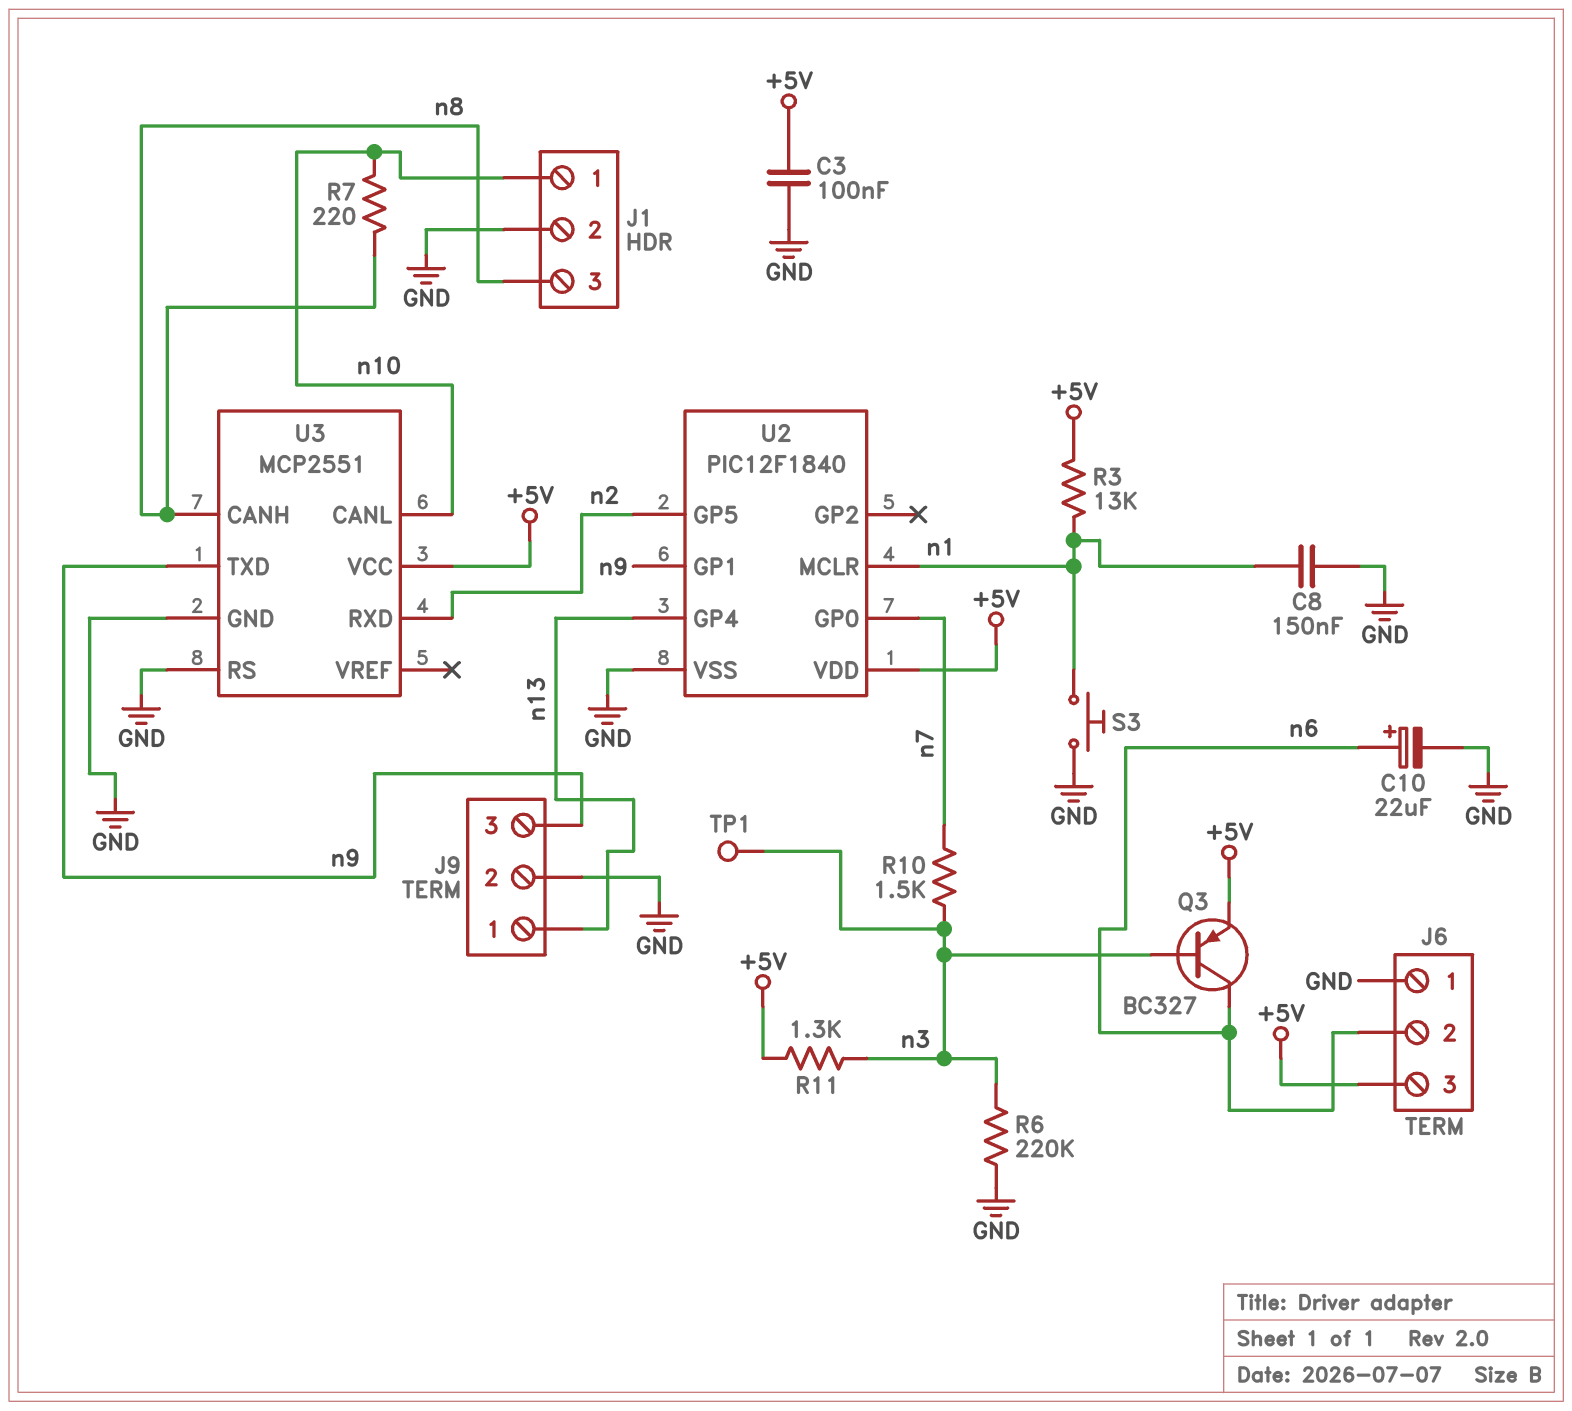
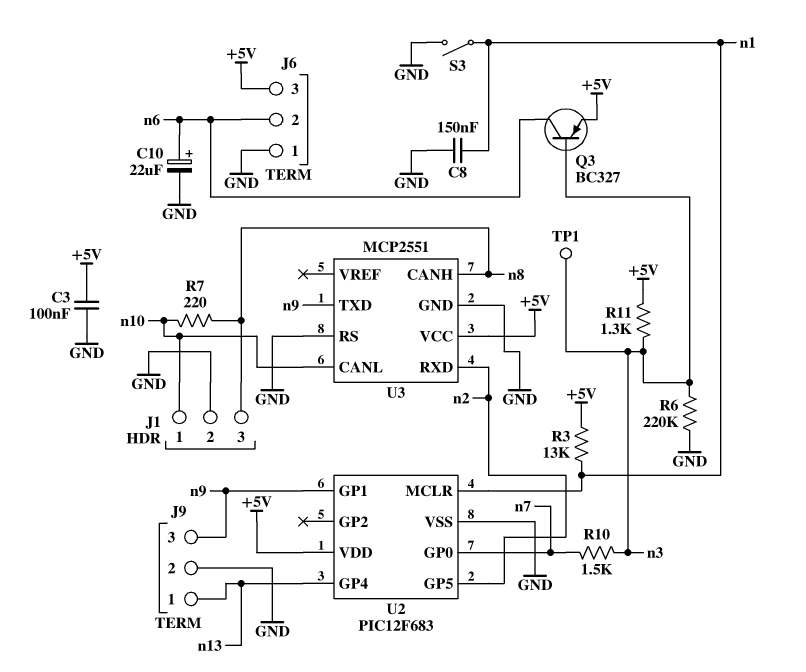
S3: button (GND, n1) -> switch (GND, n1)
U2: PIC12F1840 -> PIC12F683

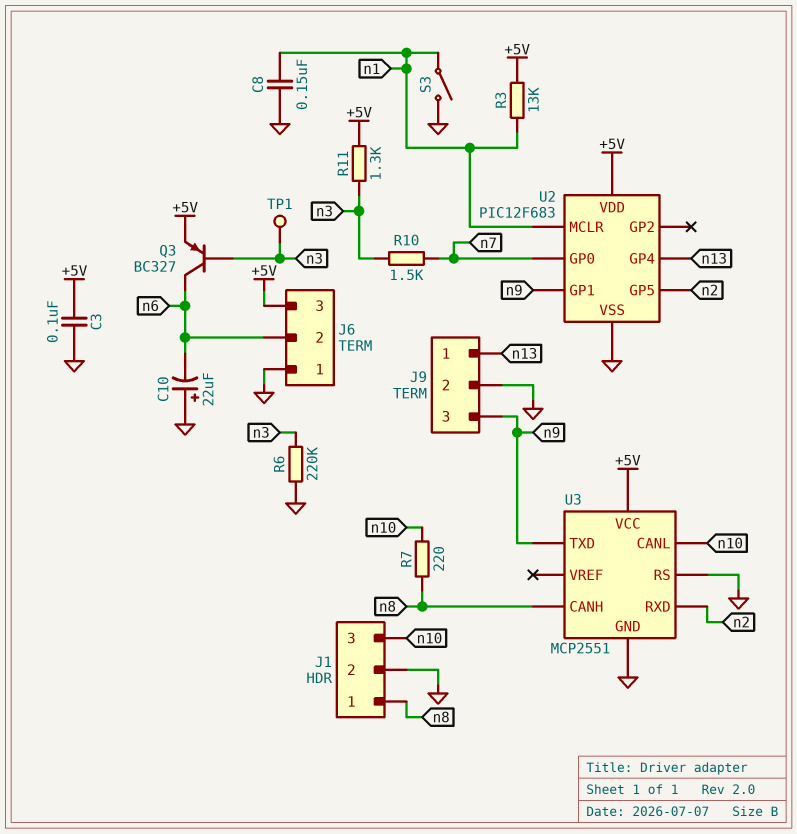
C10: 22uF (plus n6, minus GND) -> 22uF (plus GND, minus n6)
J1 pin 1: n10 -> n8
J1 pin 3: n8 -> n10

